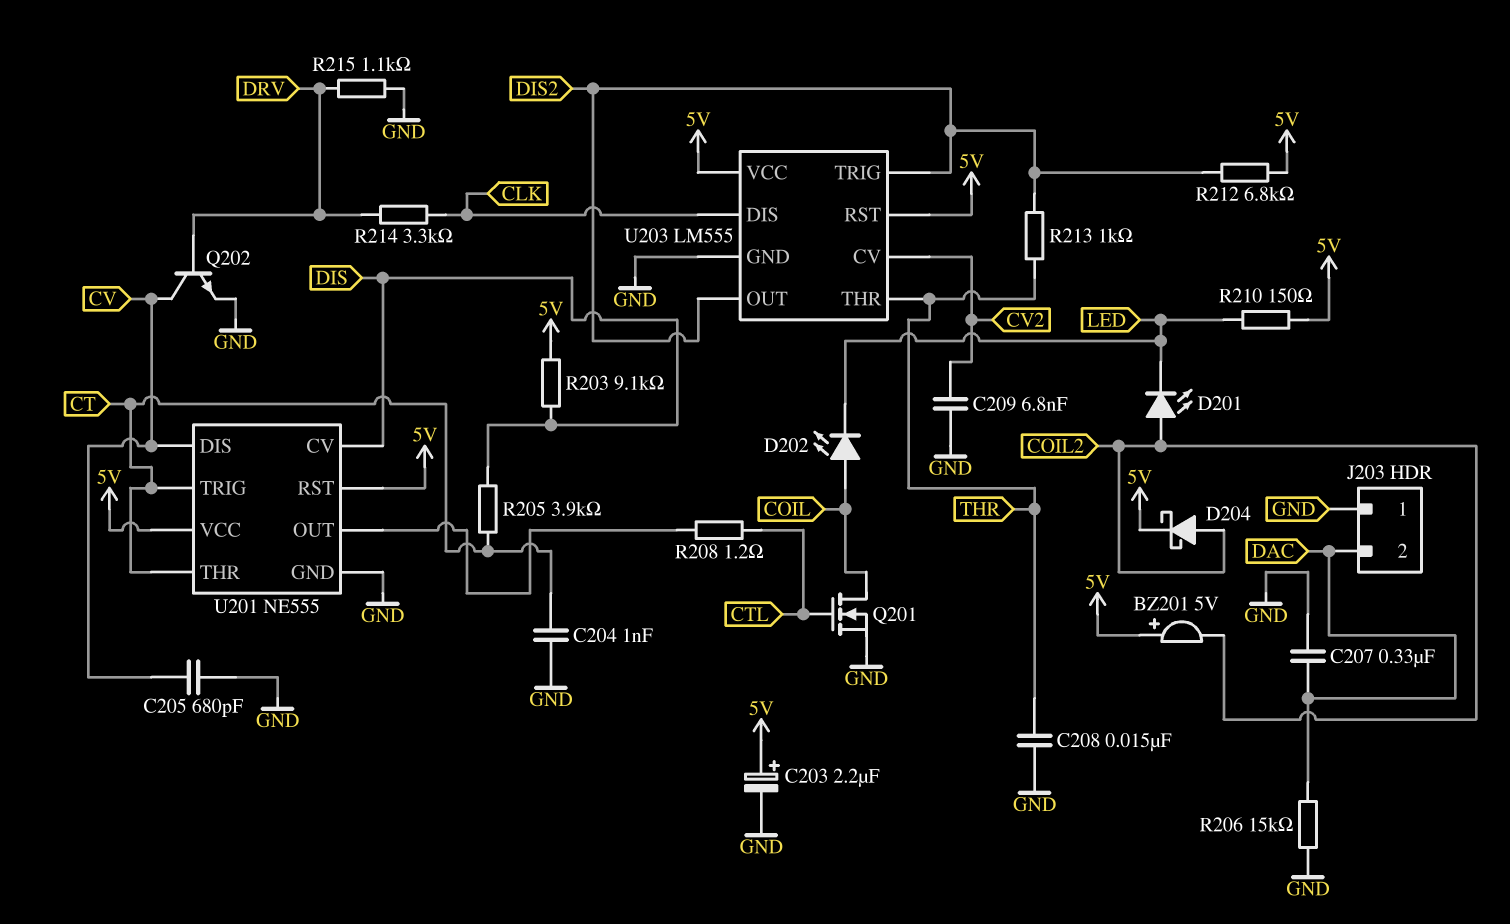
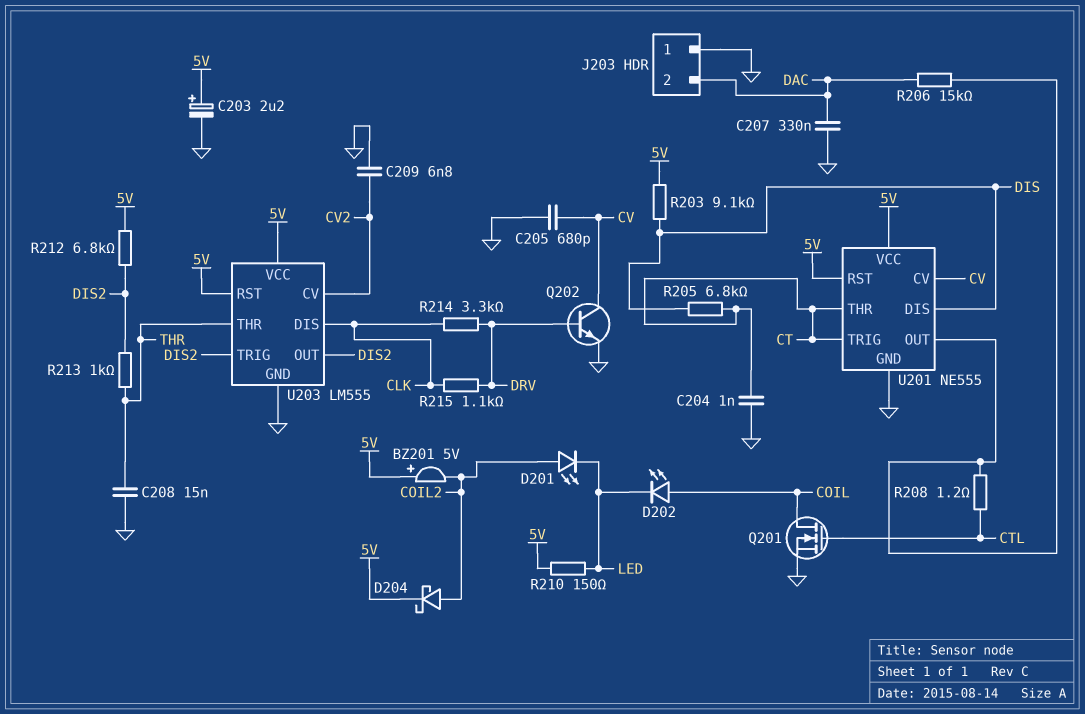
R205: 3.9k (CT, DIS) -> 6.8k (CT, DIS)
R206: 15k (DAC, GND) -> 15k (DAC, U201/OUT)
R215: 1.1k (DRV, GND) -> 1.1k (CLK, DRV)
U201 pin CV: DIS -> CV
U201 pin DIS: CV -> DIS

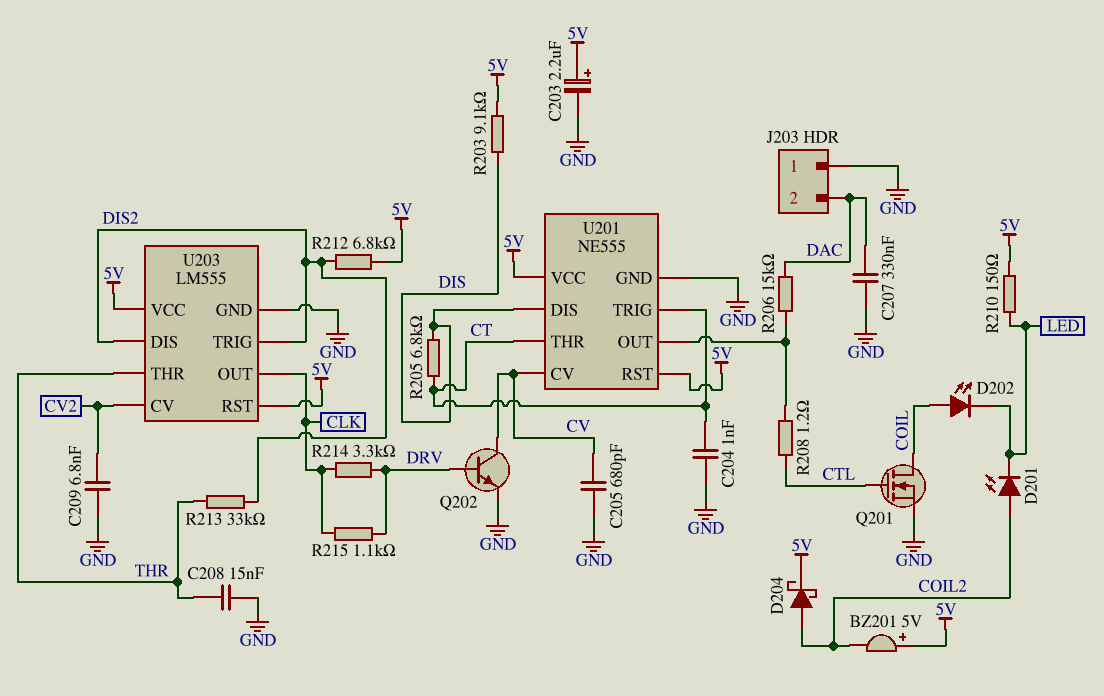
R213: 1k (DIS2, THR) -> 33k (DIS2, THR)
U203 pin DIS: CLK -> DIS2
U203 pin OUT: DIS2 -> CLK

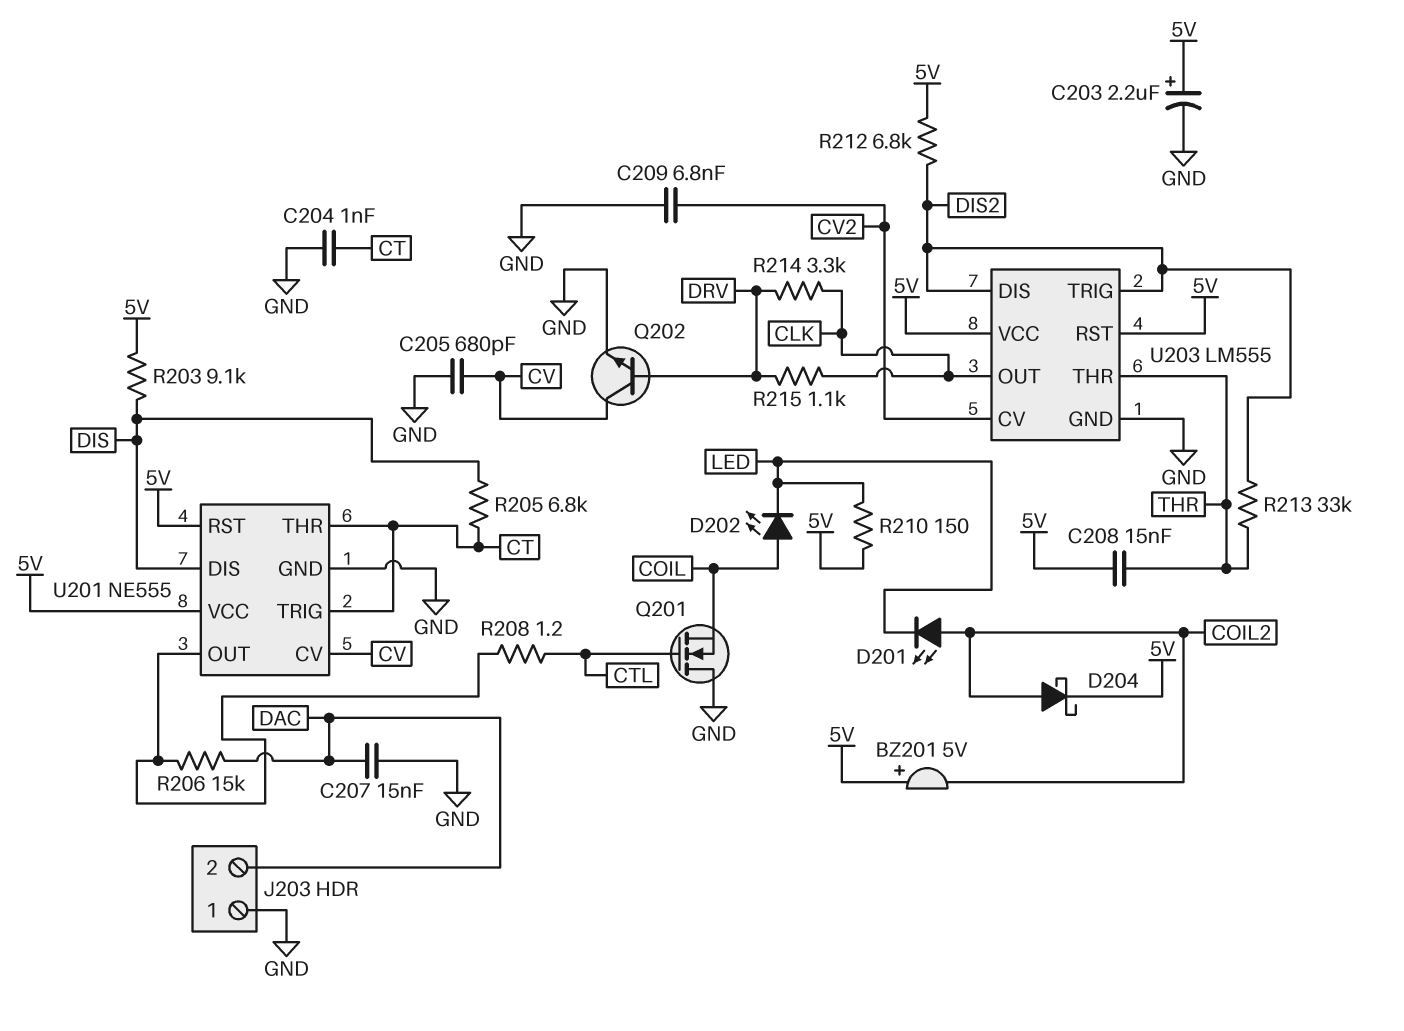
C207: 330nF (DAC, GND) -> 15nF (DAC, GND)
C208: 15nF (GND, THR) -> 15nF (5V, THR)
Q201: NMOS (G CTL, D COIL, S GND) -> NMOS (G CTL, D GND, S COIL)

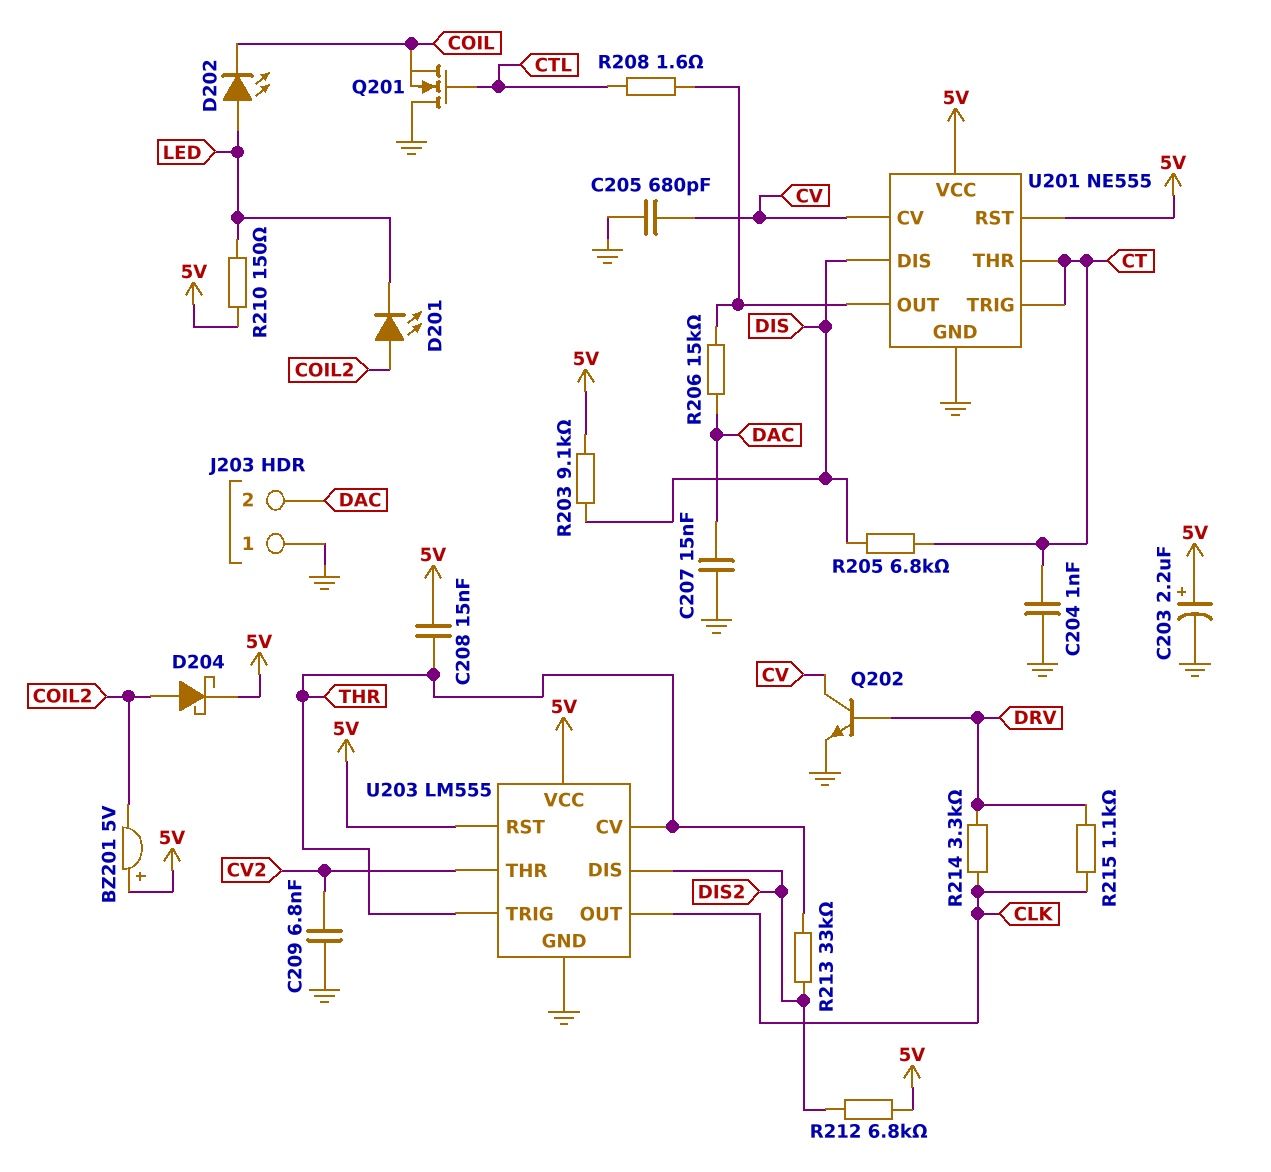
D202: LED (A COIL, K LED) -> LED (A LED, K COIL)
R208: 1.2 (CTL, U201/OUT) -> 1.6 (CTL, U201/OUT)
U203 pin CV: CV2 -> THR
U203 pin THR: THR -> CV2
U203 pin TRIG: DIS2 -> THR

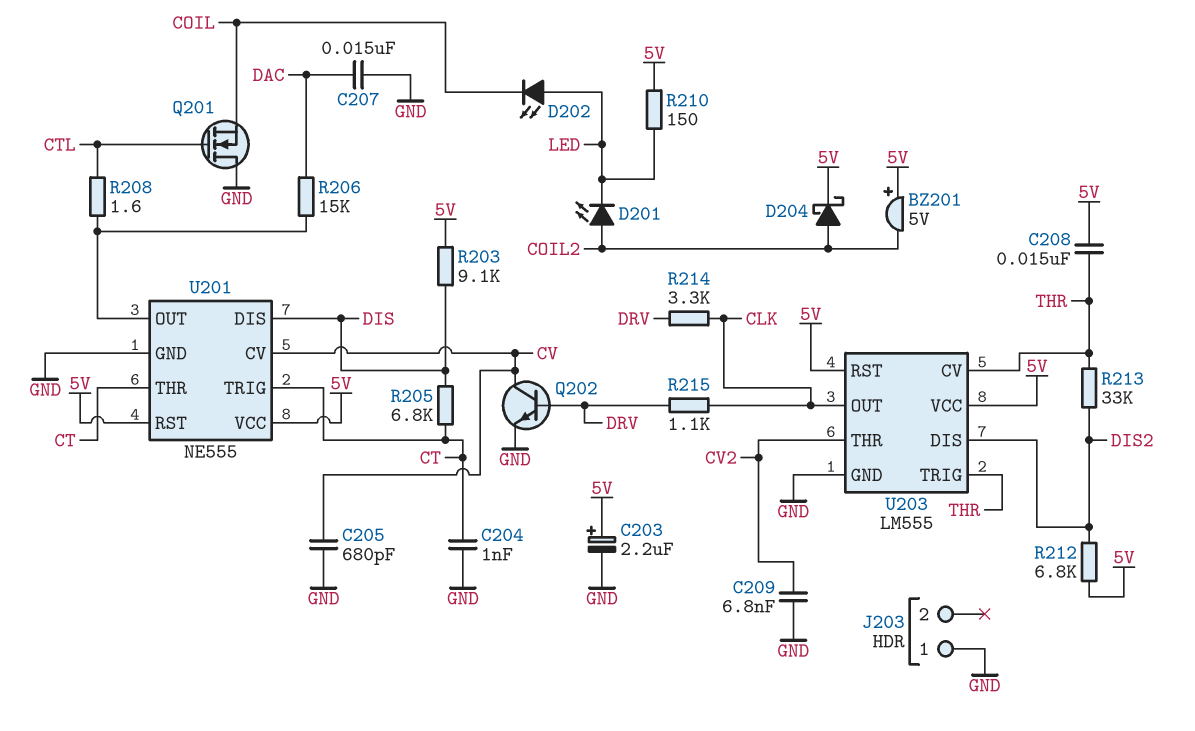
J203 pin 2: DAC -> none

